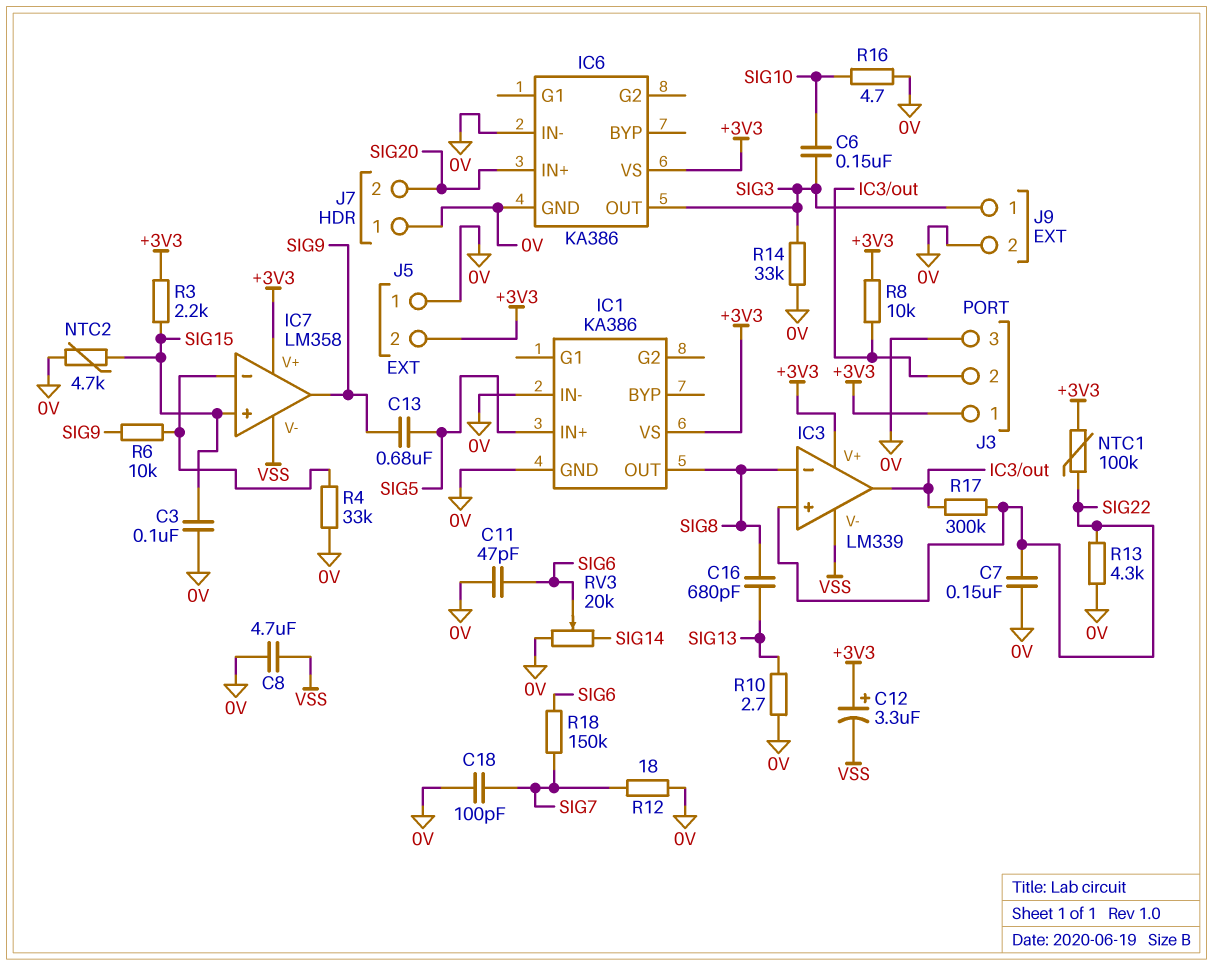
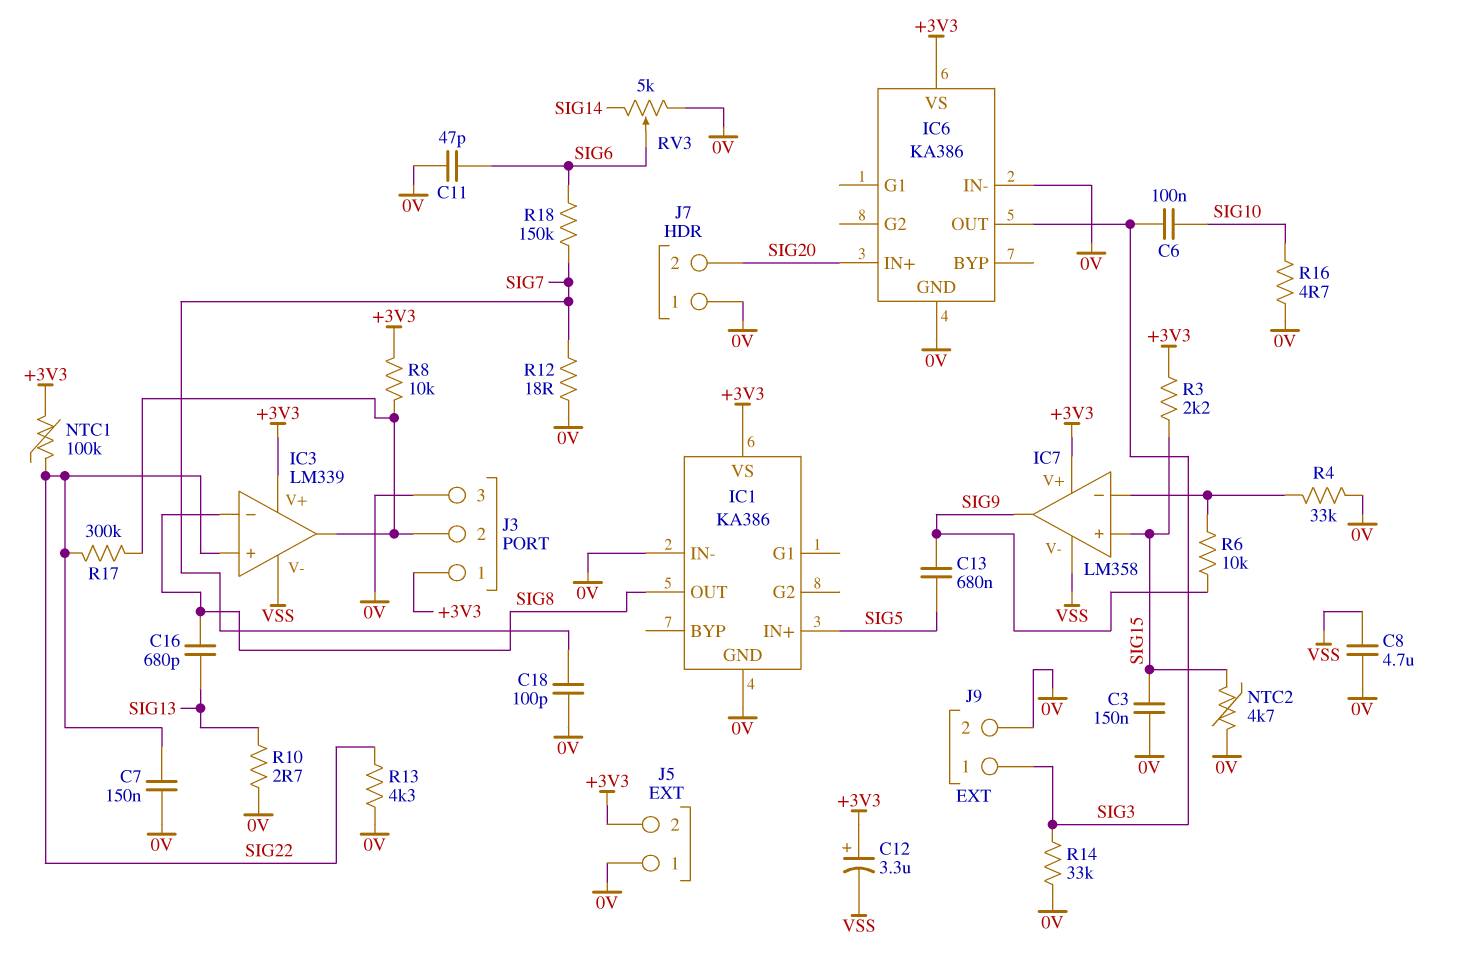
C3: 100nF (0V, SIG15) -> 150nF (0V, SIG15)
C6: 150nF (SIG3, SIG10) -> 100nF (SIG3, SIG10)
RV3: 20k (0V, SIG14, wiper SIG6) -> 5k (0V, SIG14, wiper SIG6)

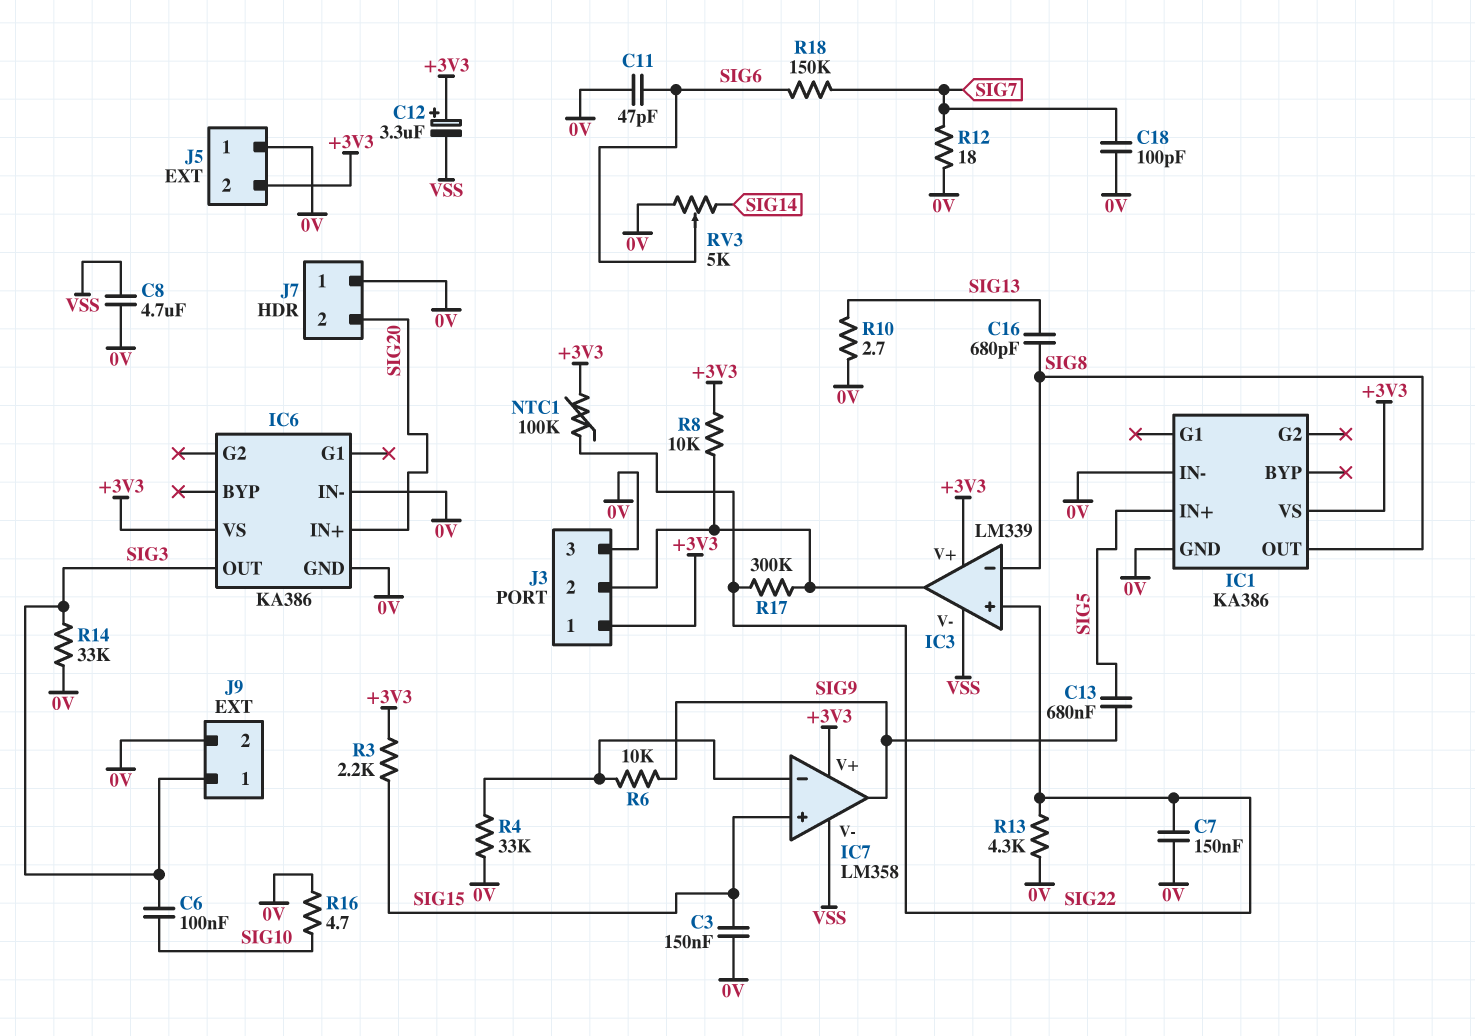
NTC2: 4.7k (0V, SIG15) -> none

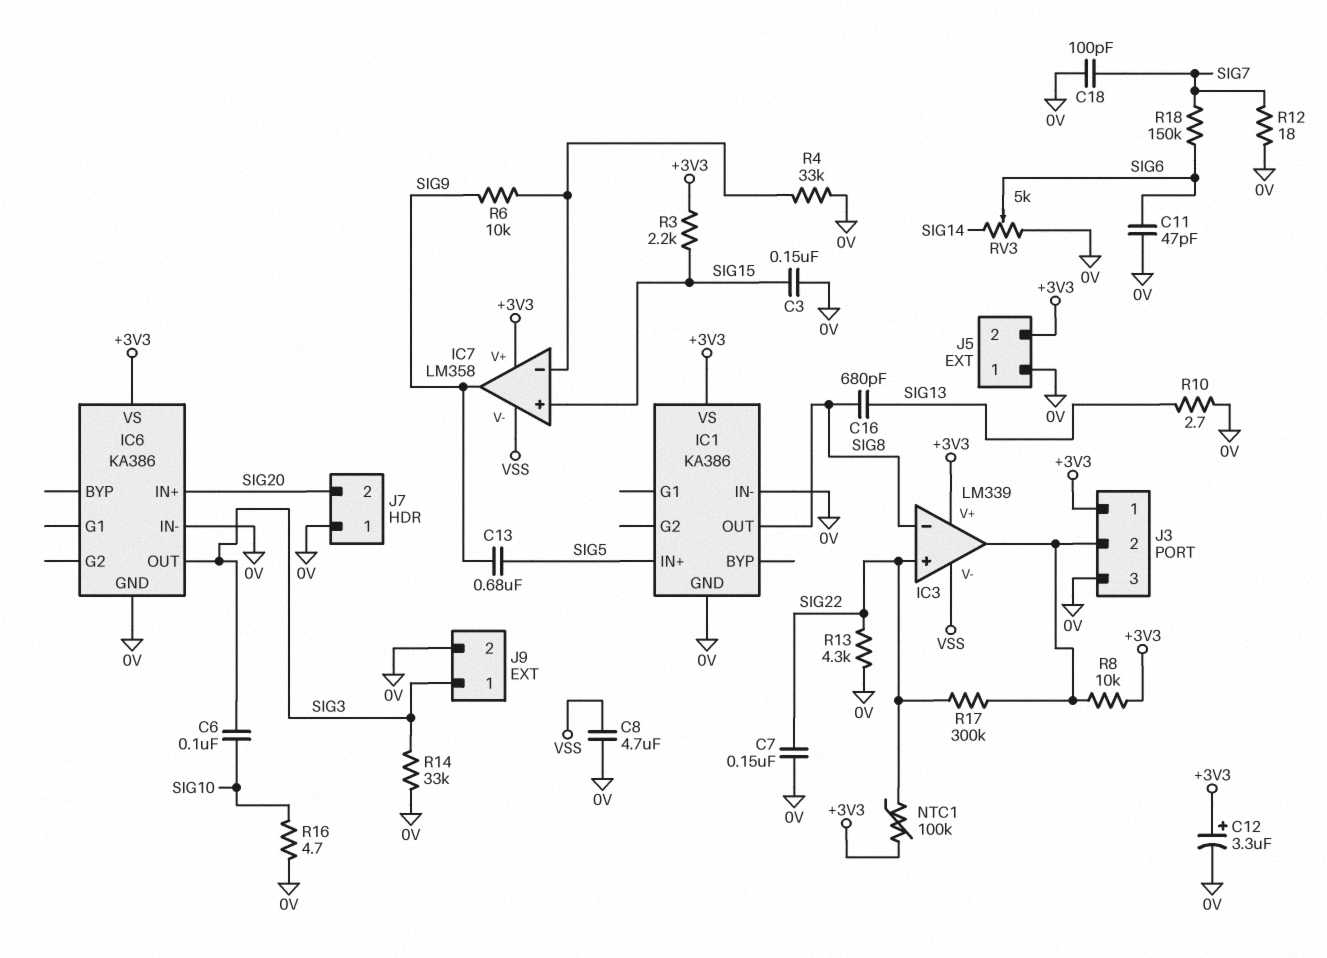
C12: 3.3uF (plus +3V3, minus VSS) -> 3.3uF (plus +3V3, minus 0V)

